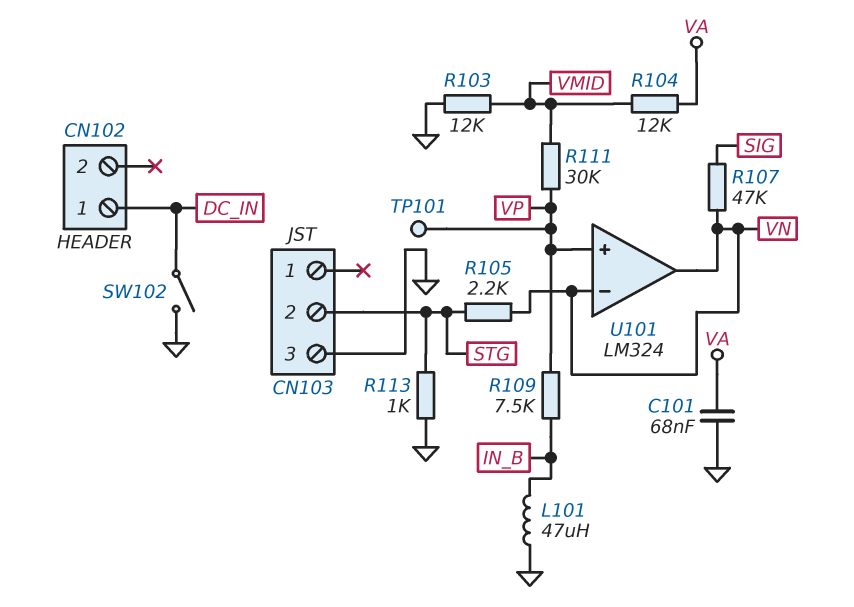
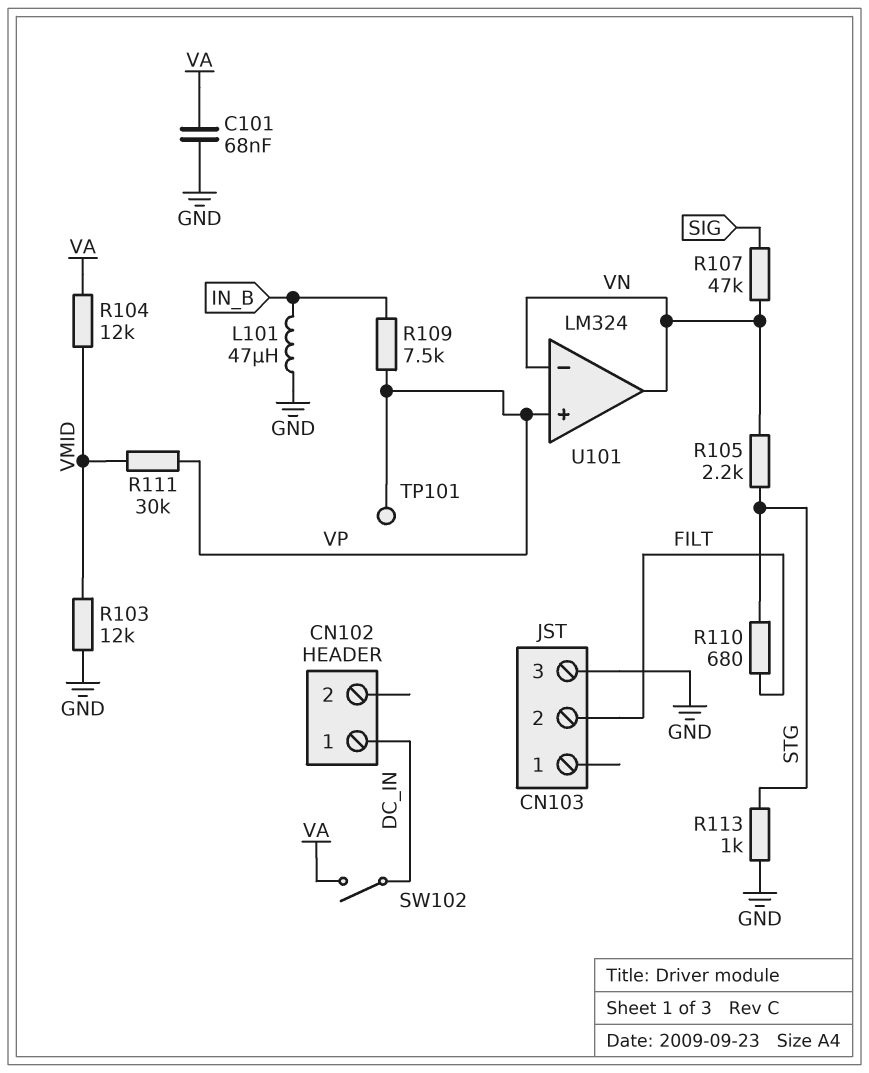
CN103 pin 2: STG -> FILT
R110: none -> 680 (FILT, STG)
SW102: switch (DC_IN, GND) -> switch (DC_IN, VA)

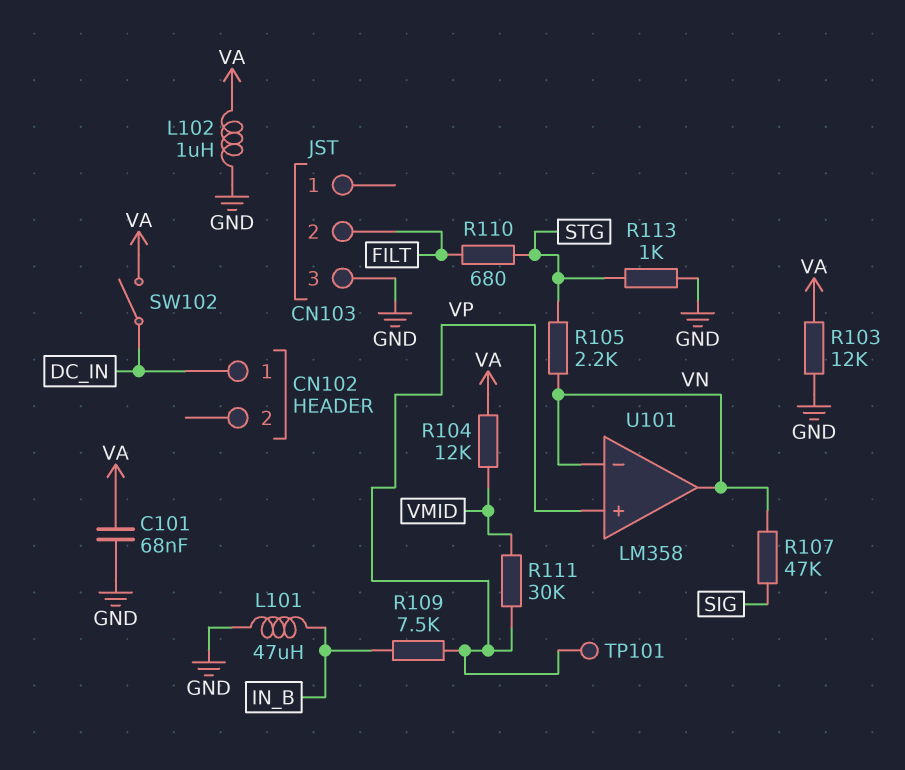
L102: none -> 1uH (GND, VA)
R103: 12k (GND, VMID) -> 12k (GND, VA)
U101: LM324 -> LM358

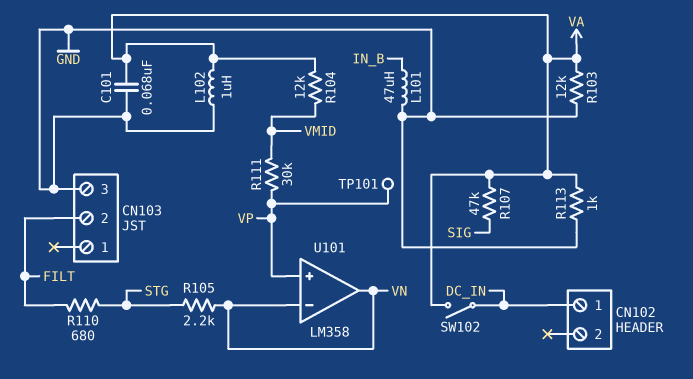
R107: 47k (SIG, VN) -> 47k (SIG, VA)
R109: 7.5k (IN_B, VP) -> none
R113: 1k (GND, STG) -> 1k (GND, VA)

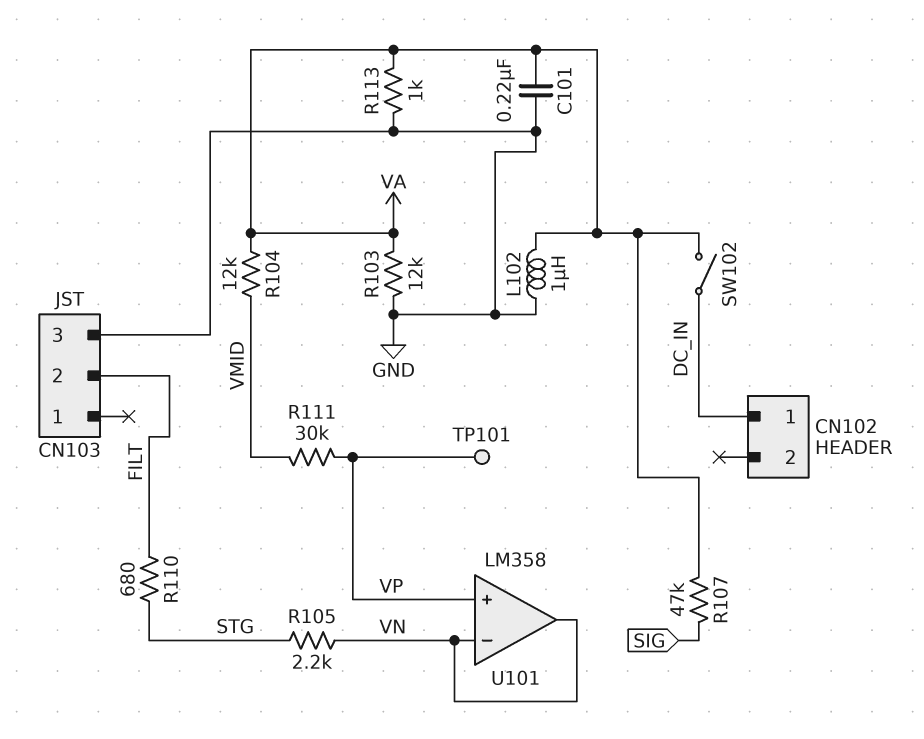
C101: 68nF (GND, VA) -> 220nF (GND, VA)
L101: 47uH (GND, IN_B) -> none

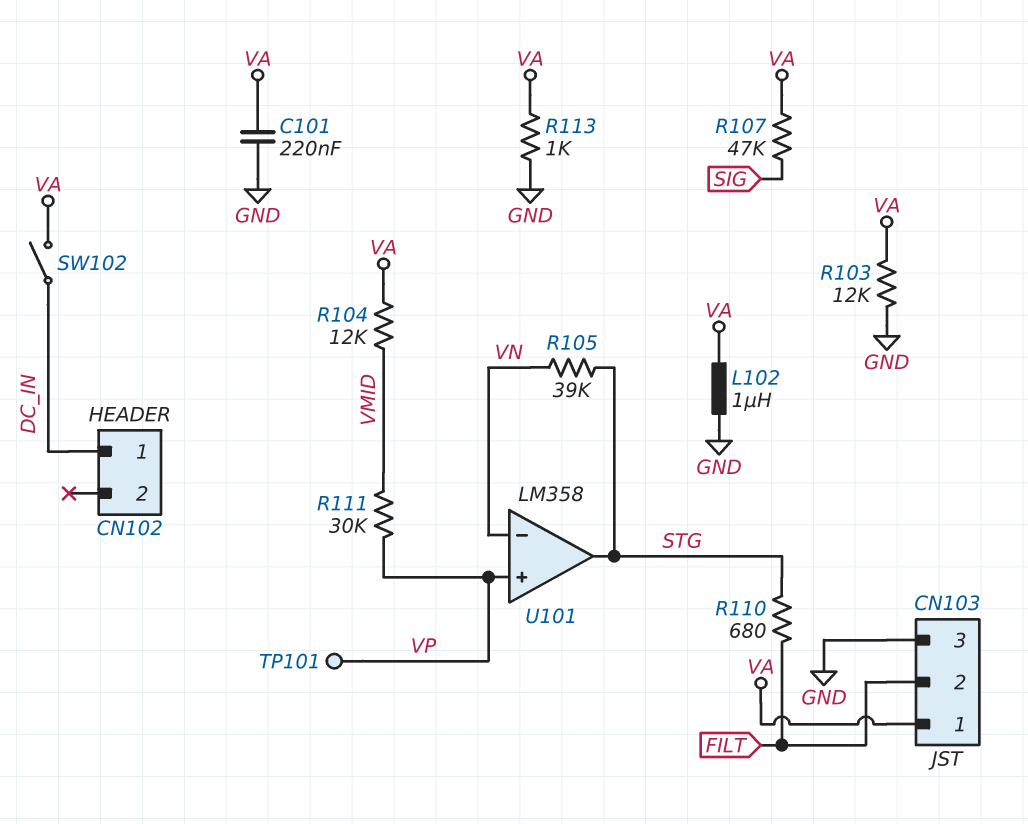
CN103 pin 1: none -> VA
R105: 2.2k (STG, VN) -> 39k (STG, VN)
U101 pin out: VN -> STG

